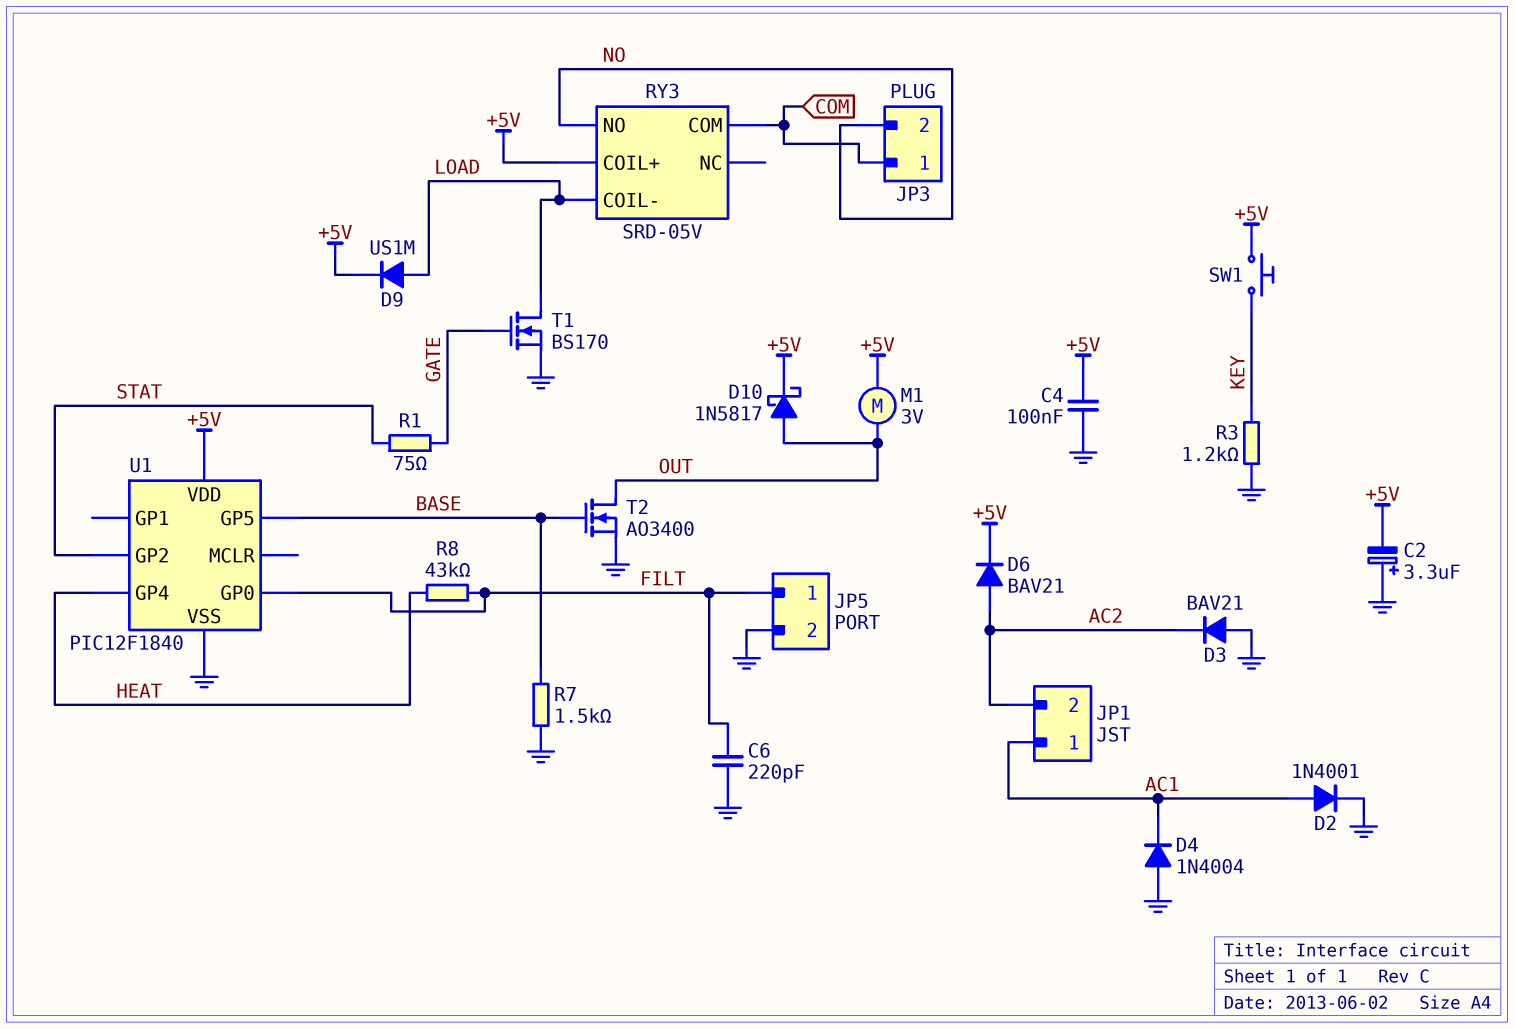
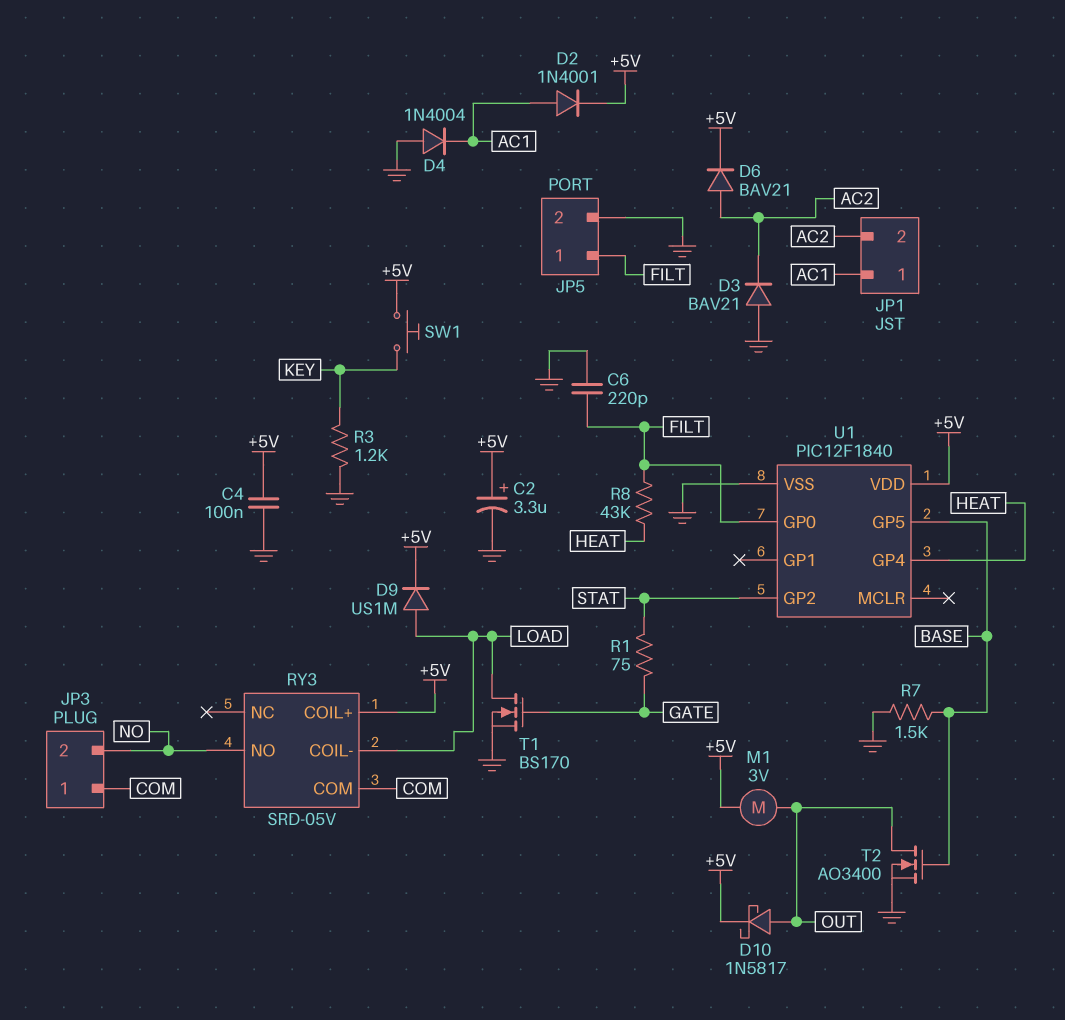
C2: 3.3uF (plus GND, minus +5V) -> 3.3uF (plus +5V, minus GND)
D2: diode 1N4001 (A AC1, K GND) -> diode 1N4001 (A AC1, K +5V)

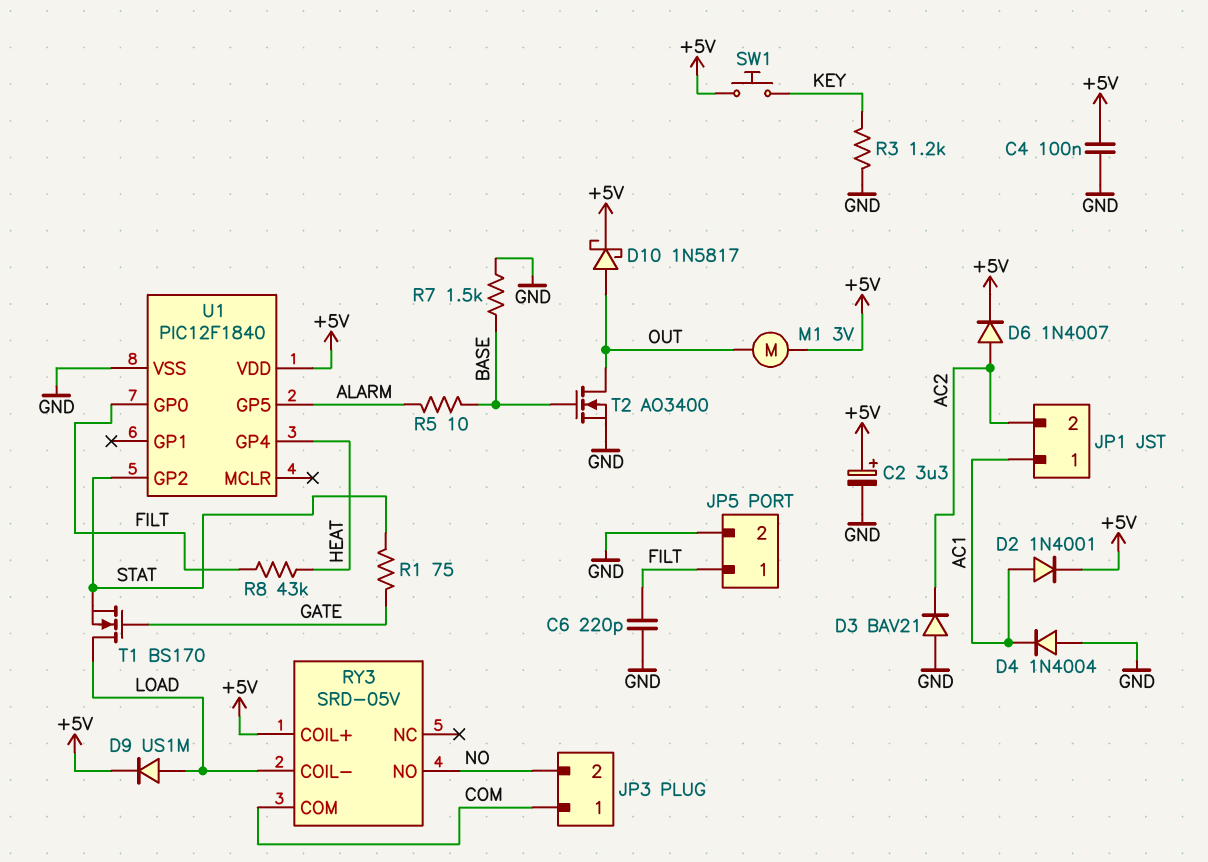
D6: diode BAV21 (A AC2, K +5V) -> diode 1N4007 (A AC2, K +5V)
R5: none -> 10 (ALARM, BASE)
T1: NMOS BS170 (G GATE, D LOAD, S GND) -> NMOS BS170 (G GATE, D LOAD, S STAT)
U1 pin GP5: BASE -> ALARM

